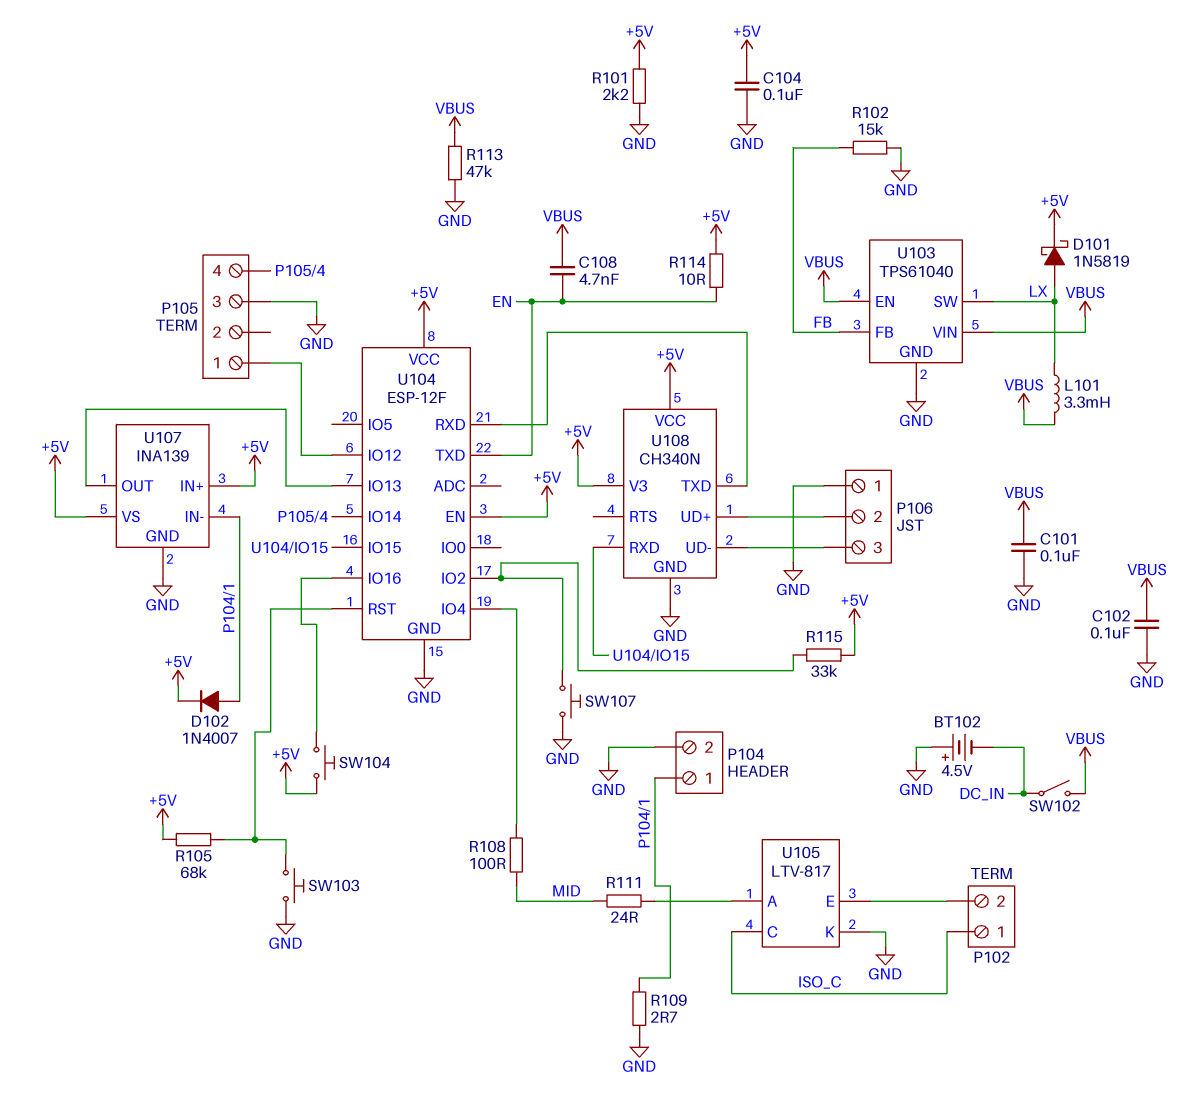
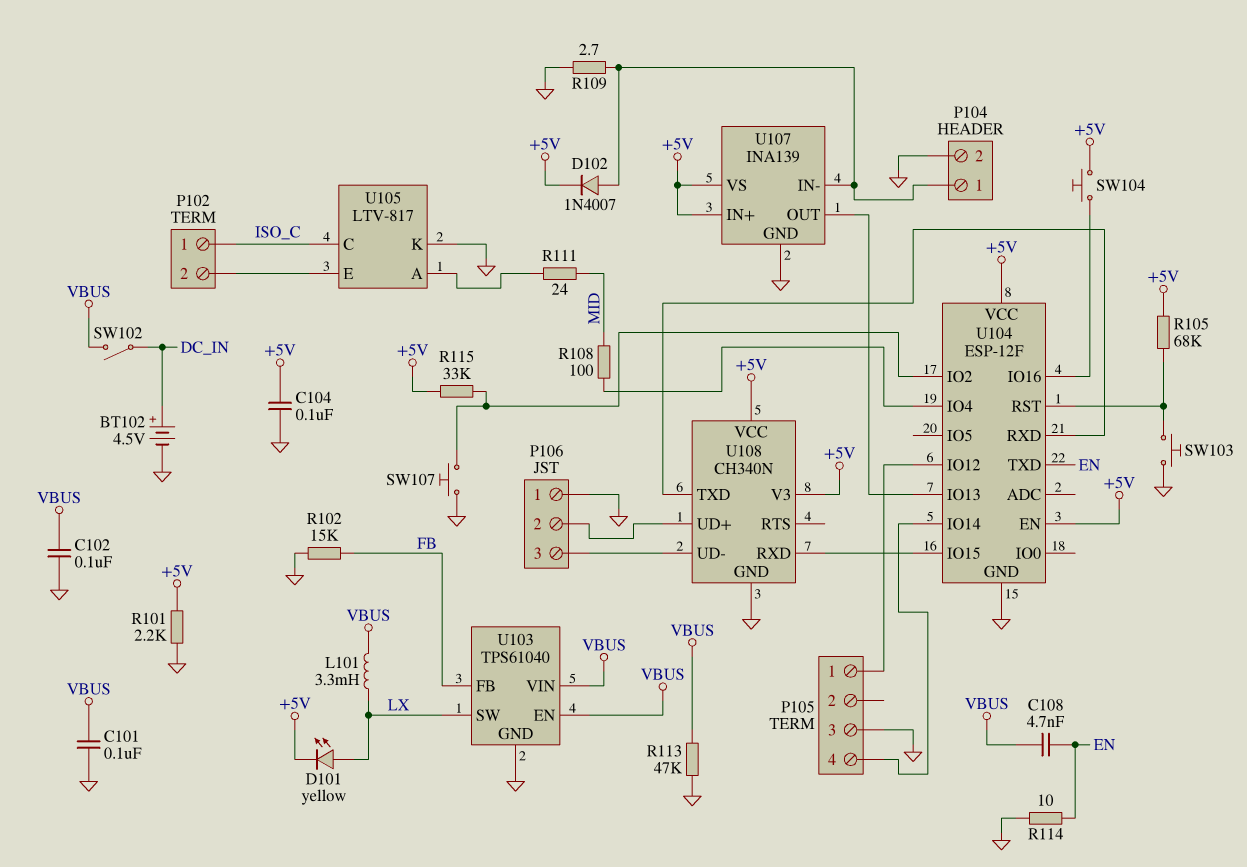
BT102: 4.5V (plus GND, minus DC_IN) -> 4.5V (plus DC_IN, minus GND)
D101: schottky 1N5819 (A LX, K +5V) -> LED yellow (A LX, K +5V)
R114: 10 (+5V, EN) -> 10 (EN, GND)

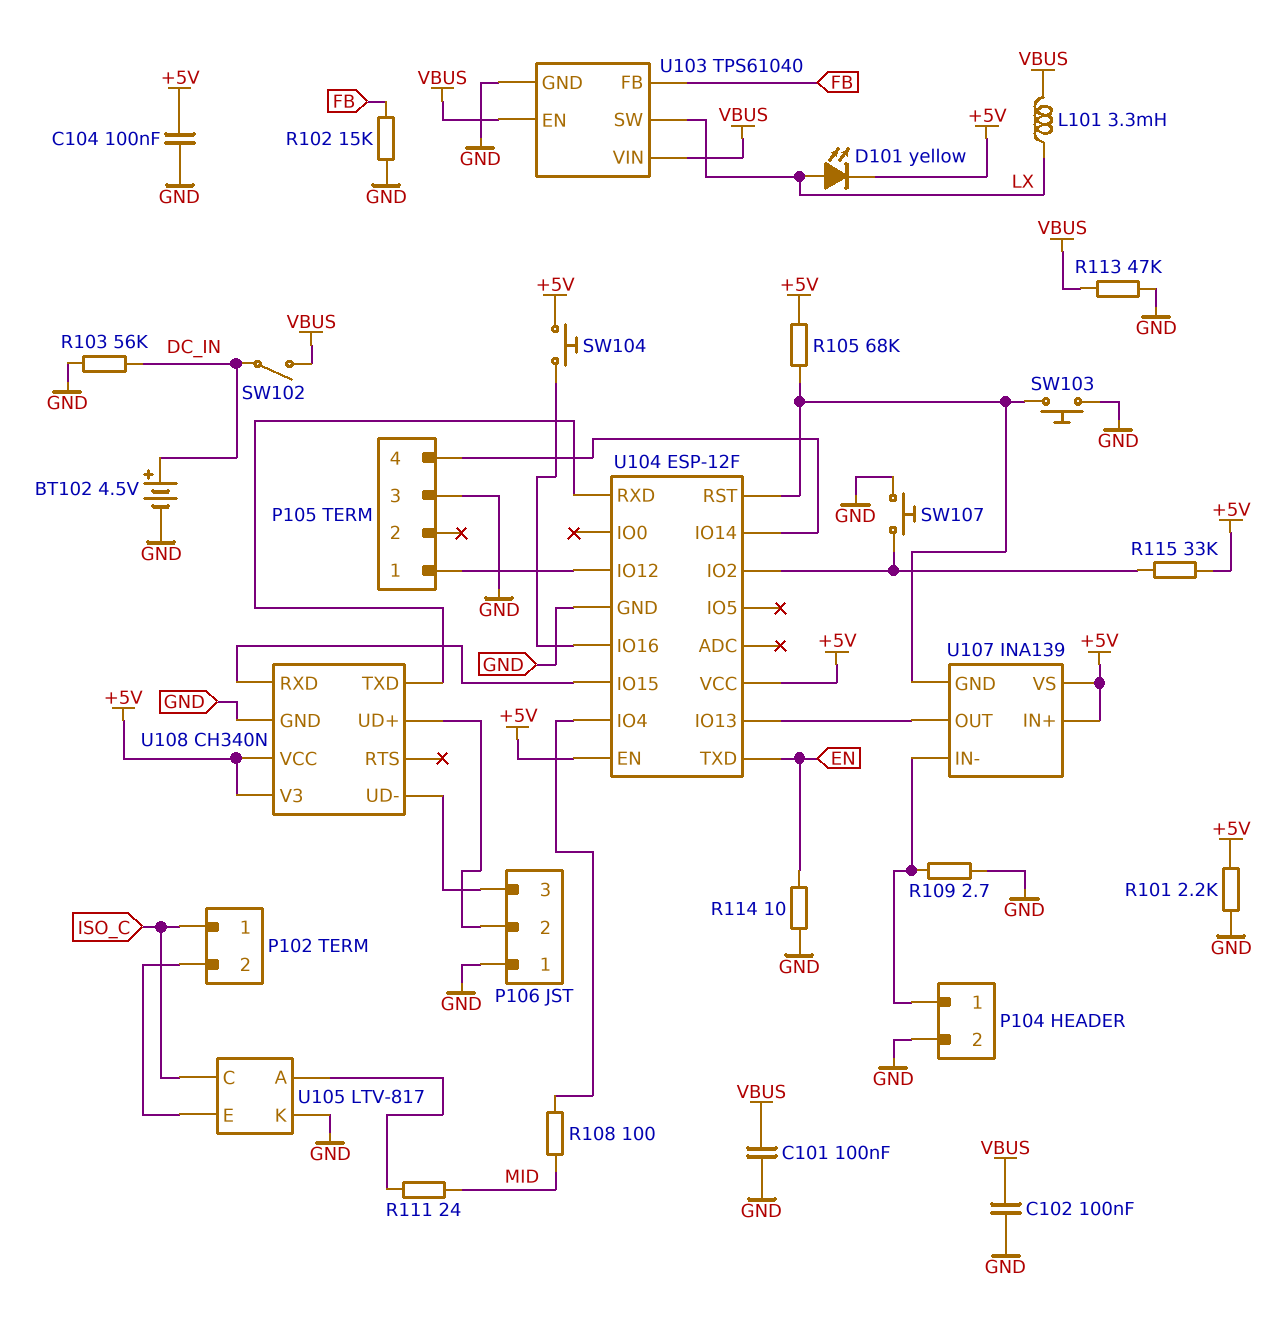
C108: 4.7nF (EN, VBUS) -> none
D102: diode 1N4007 (A P104/1, K +5V) -> none
R103: none -> 56k (DC_IN, GND)
U107 pin GND: GND -> U104/RST

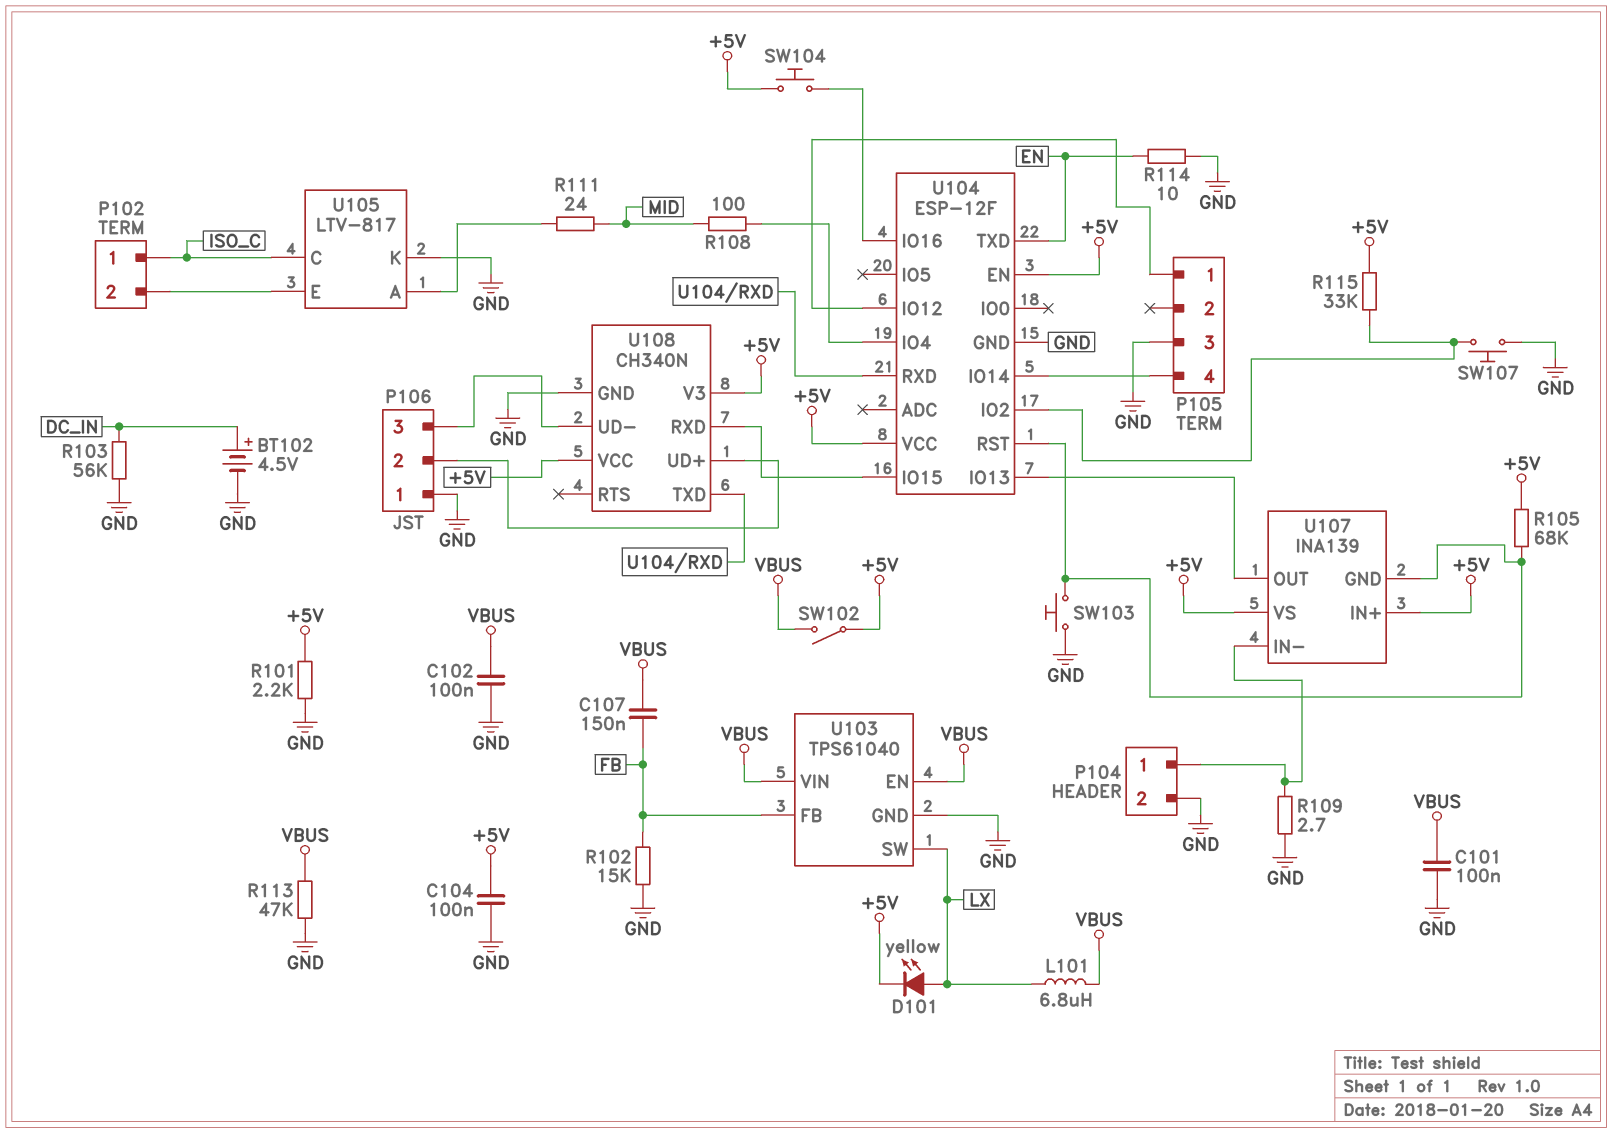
C107: none -> 150nF (FB, VBUS)
L101: 3.3mH (LX, VBUS) -> 6.8uH (LX, VBUS)
SW102: switch (DC_IN, VBUS) -> switch (+5V, VBUS)

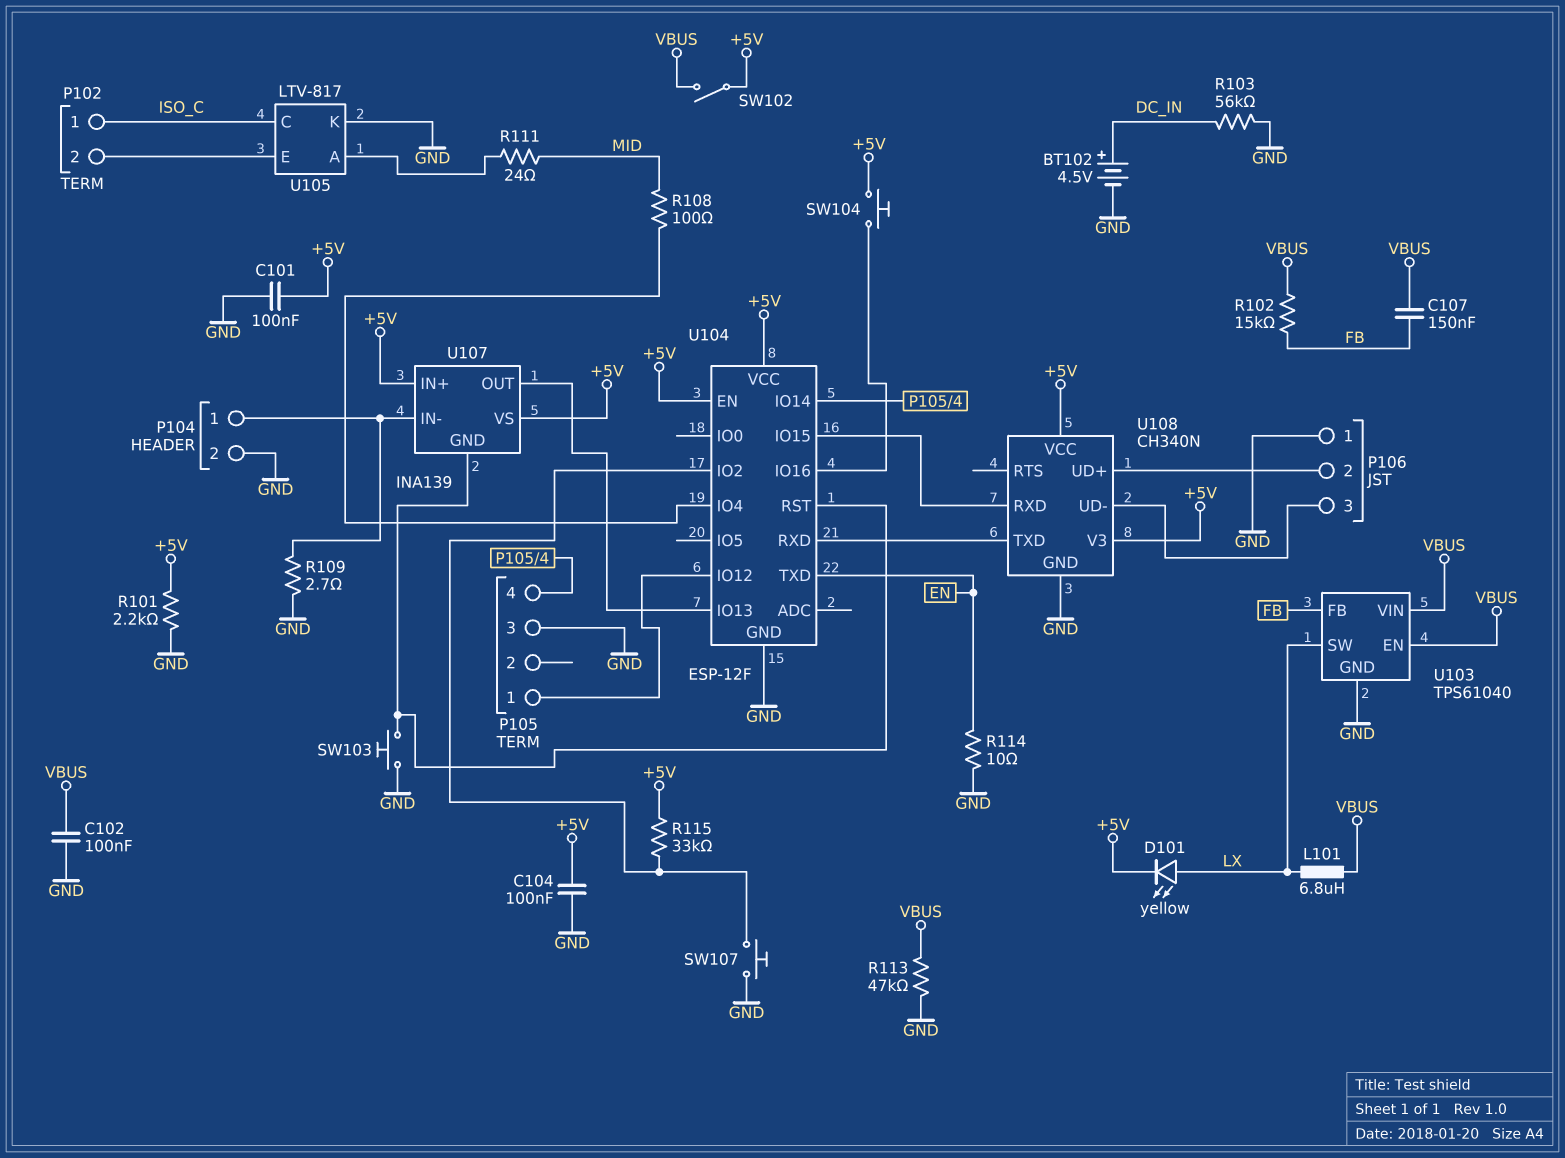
C101: 100nF (GND, VBUS) -> 100nF (+5V, GND)
R102: 15k (FB, GND) -> 15k (FB, VBUS)
R105: 68k (+5V, U104/RST) -> none

